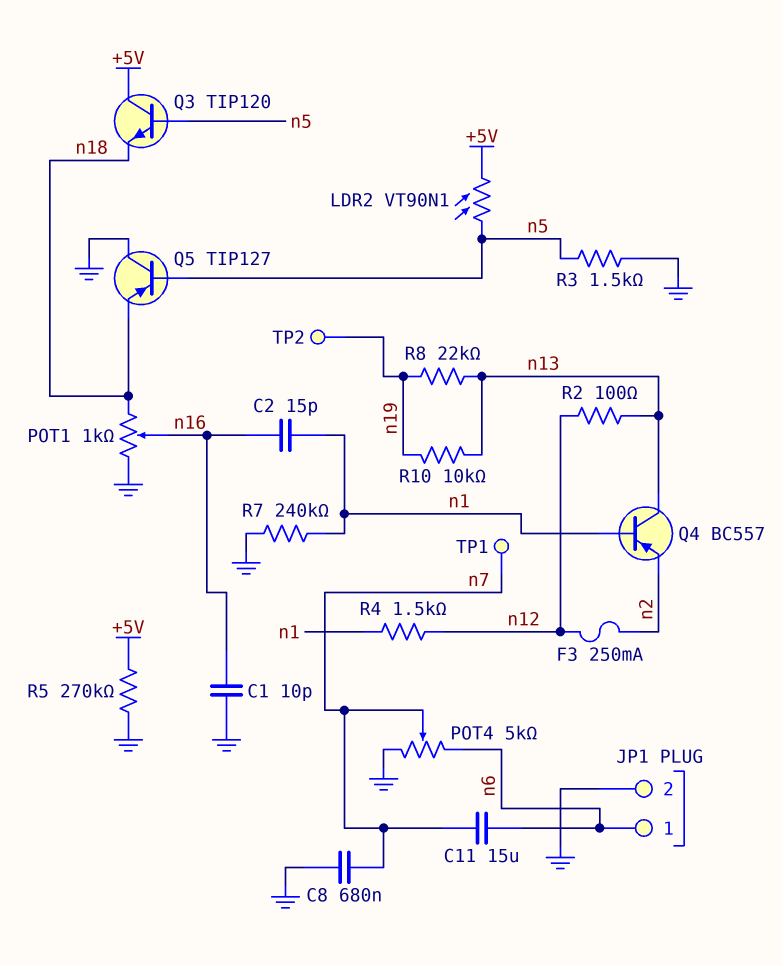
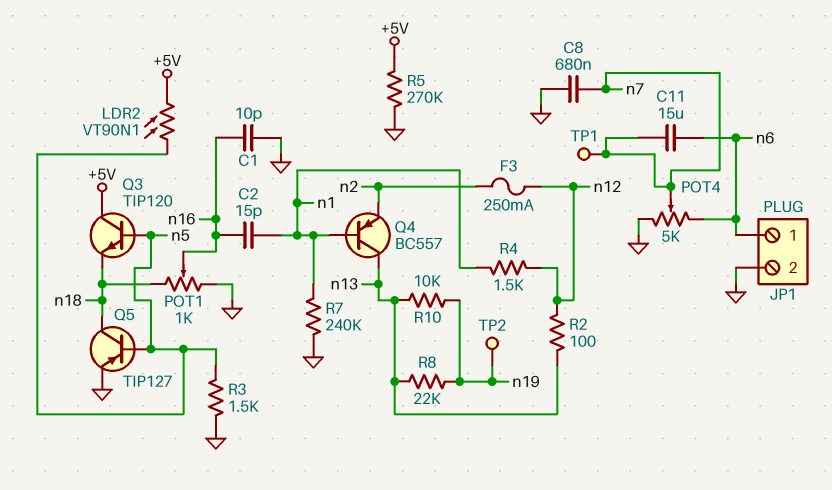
Q5: PNP TIP127 (B n5, C GND, E n18) -> PNP TIP127 (B n5, C n18, E GND)

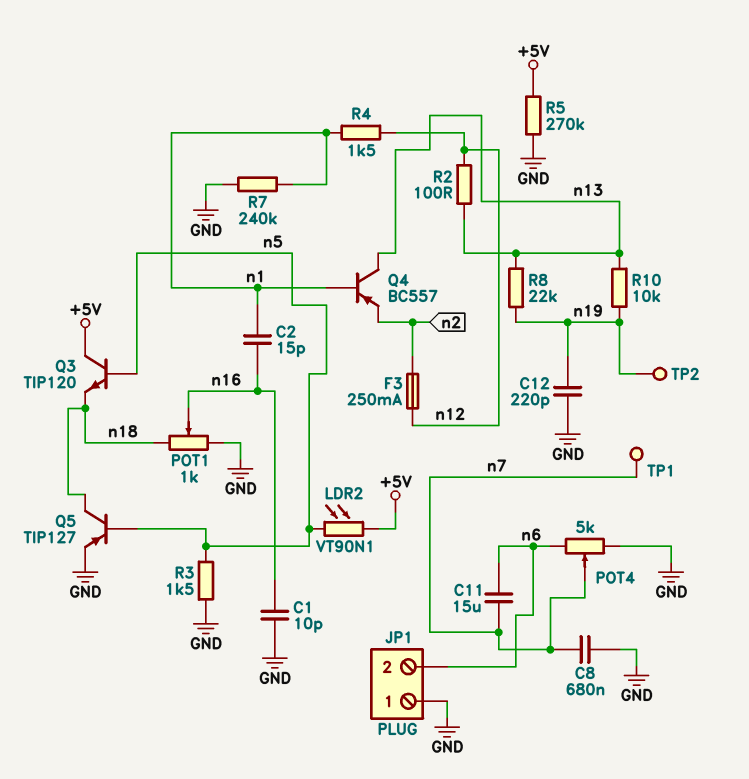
C12: none -> 220pF (GND, n19)
JP1 pin 1: n6 -> GND
JP1 pin 2: GND -> n6

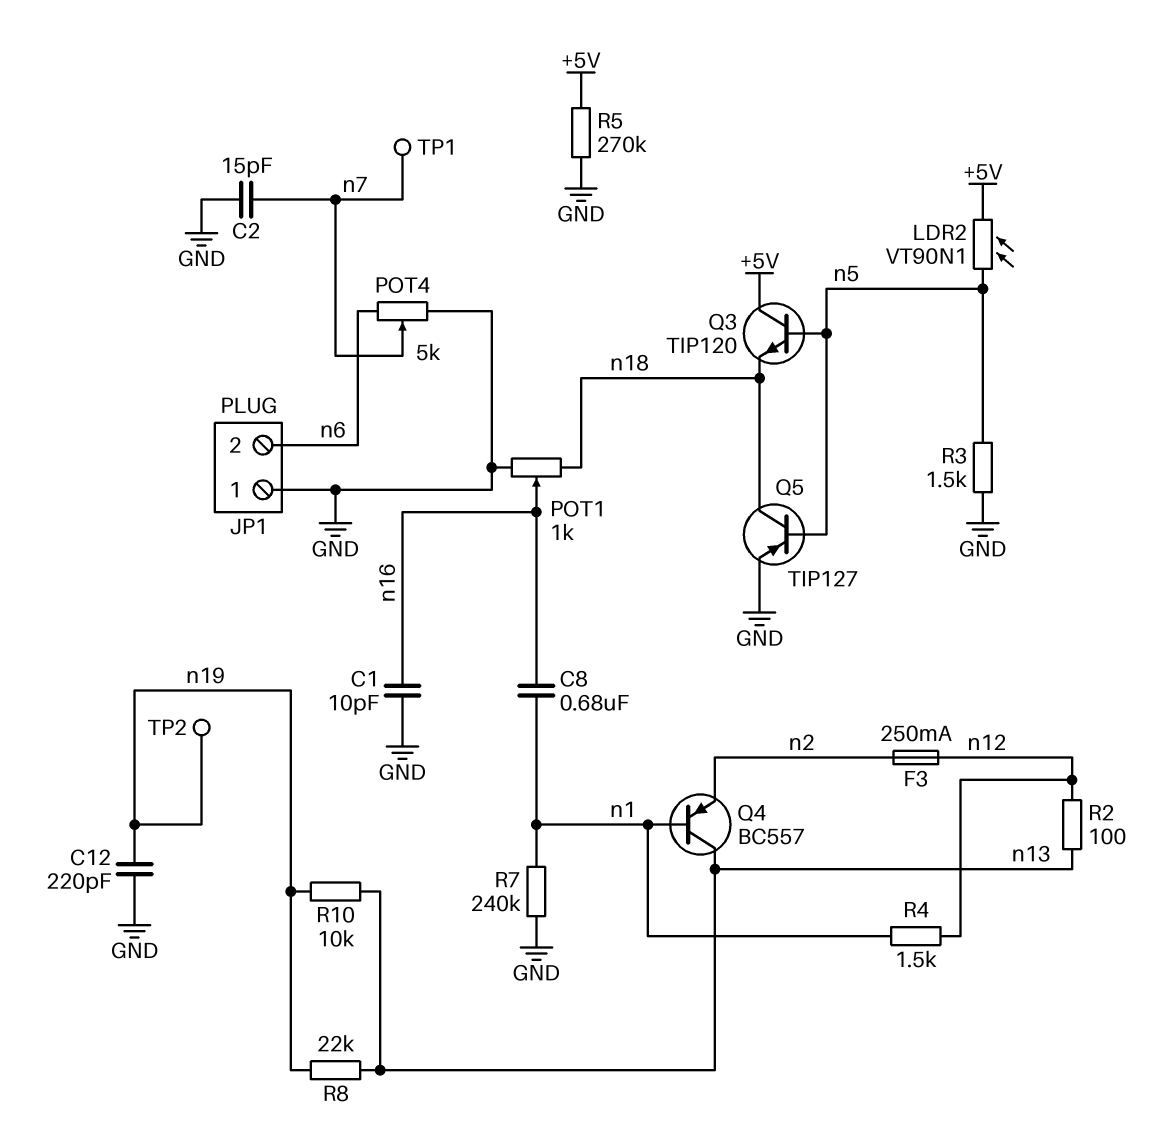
C2: 15pF (n1, n16) -> 15pF (GND, n7)
C8: 680nF (GND, n7) -> 680nF (n1, n16)
C11: 15uF (n6, n7) -> none

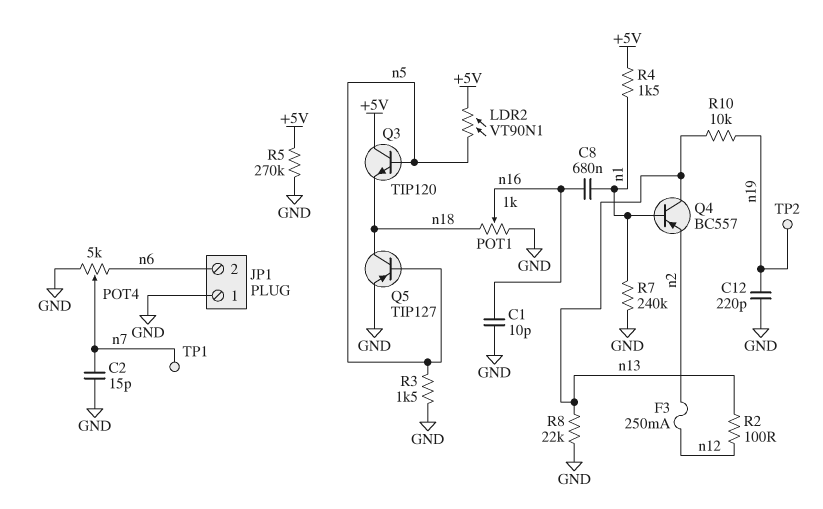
R4: 1.5k (n1, n12) -> 1.5k (+5V, n1)
R8: 22k (n13, n19) -> 22k (GND, n13)

